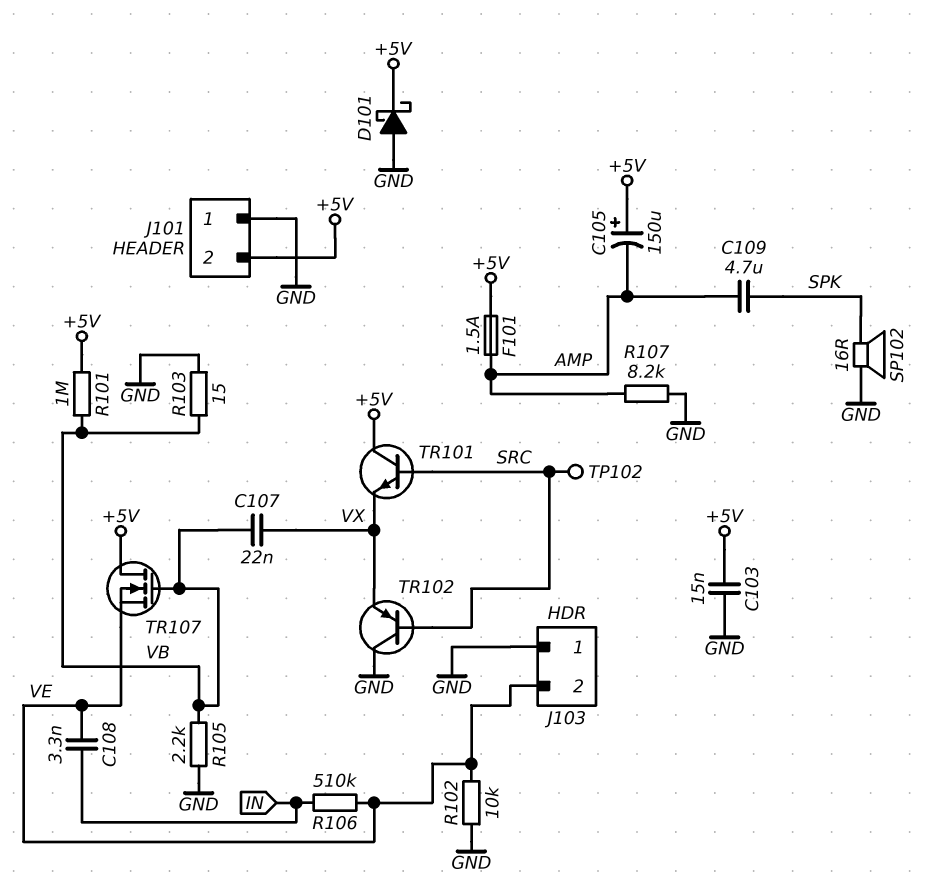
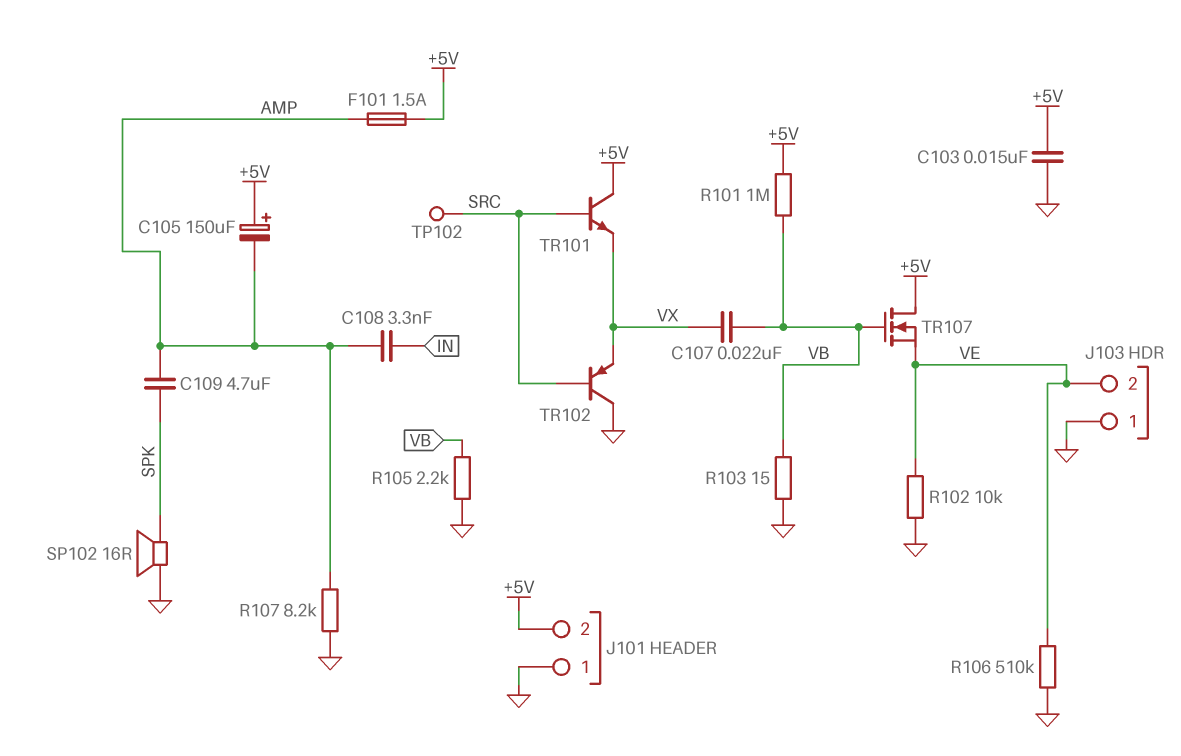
C108: 3.3nF (IN, VE) -> 3.3nF (AMP, IN)
D101: schottky (A GND, K +5V) -> none
R106: 510k (IN, VE) -> 510k (GND, VE)

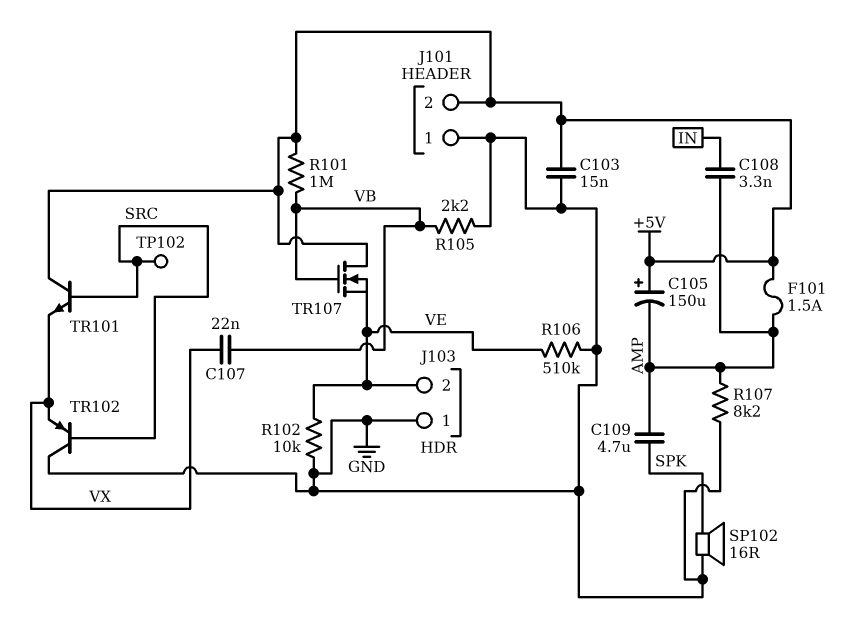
R103: 15 (GND, VB) -> none

